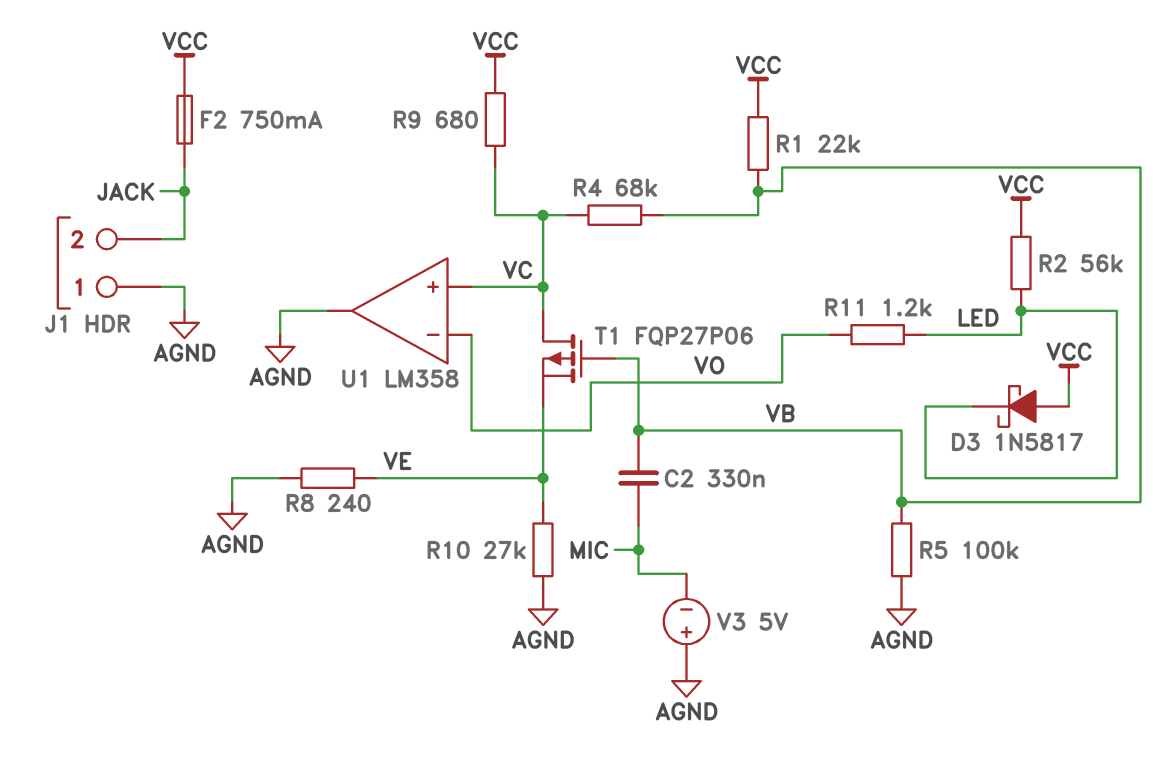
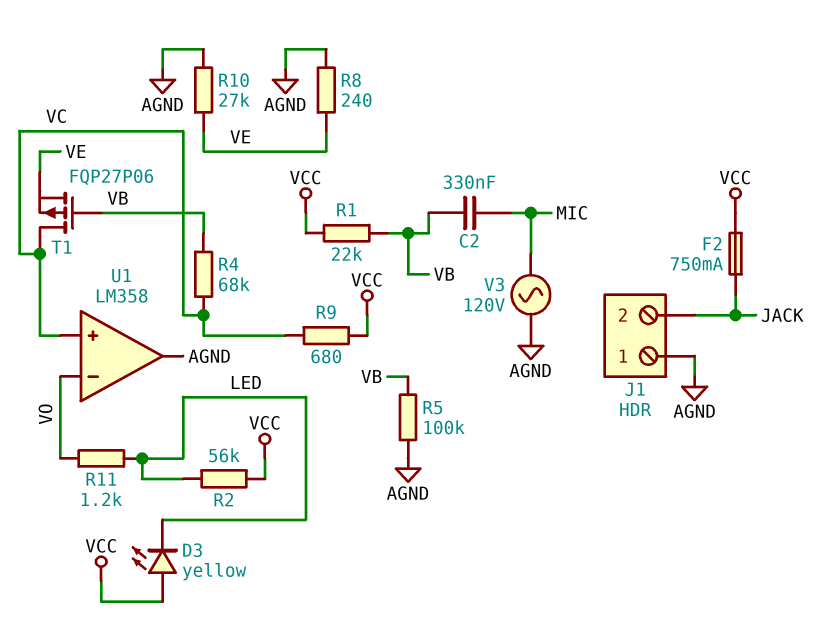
D3: schottky 1N5817 (A VCC, K LED) -> LED yellow (A VCC, K LED)
V3: 5V (plus AGND, minus MIC) -> AC 120V (AGND, MIC)

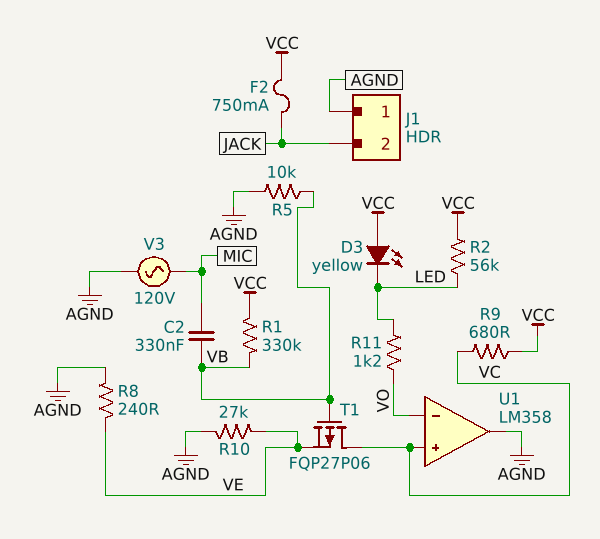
R1: 22k (VB, VCC) -> 330k (VB, VCC)
R4: 68k (VB, VC) -> none
R5: 100k (AGND, VB) -> 10k (AGND, VB)

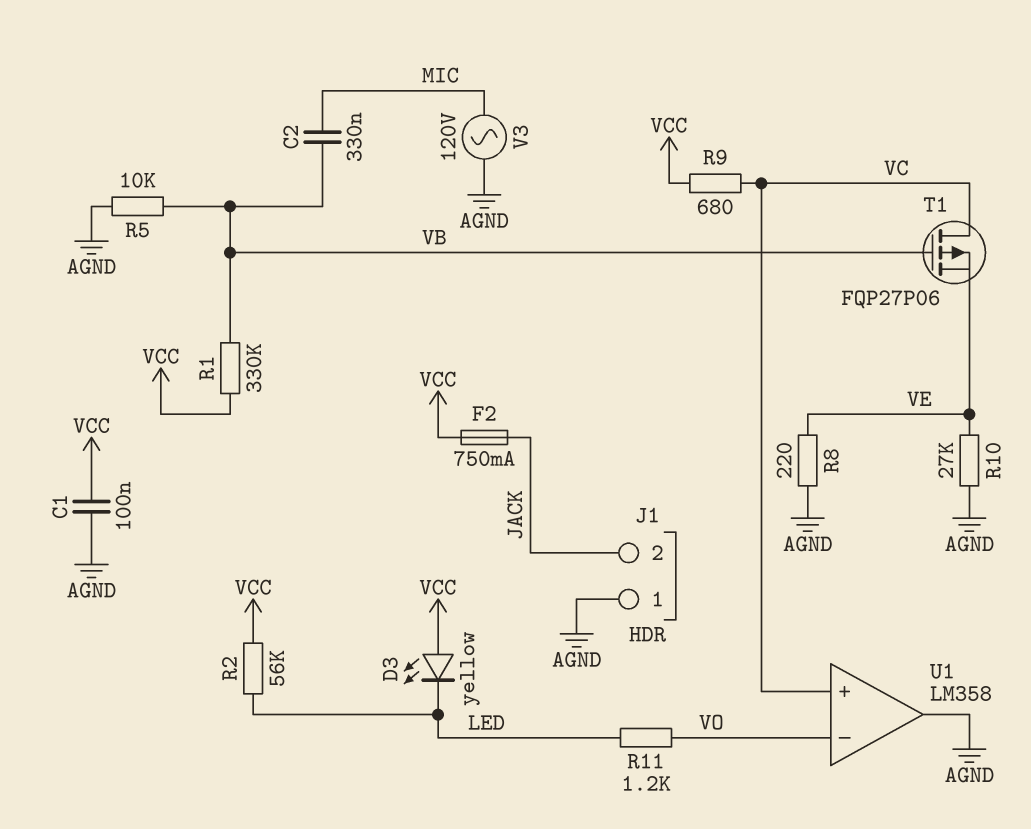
C1: none -> 100nF (AGND, VCC)
R8: 240 (AGND, VE) -> 220 (AGND, VE)

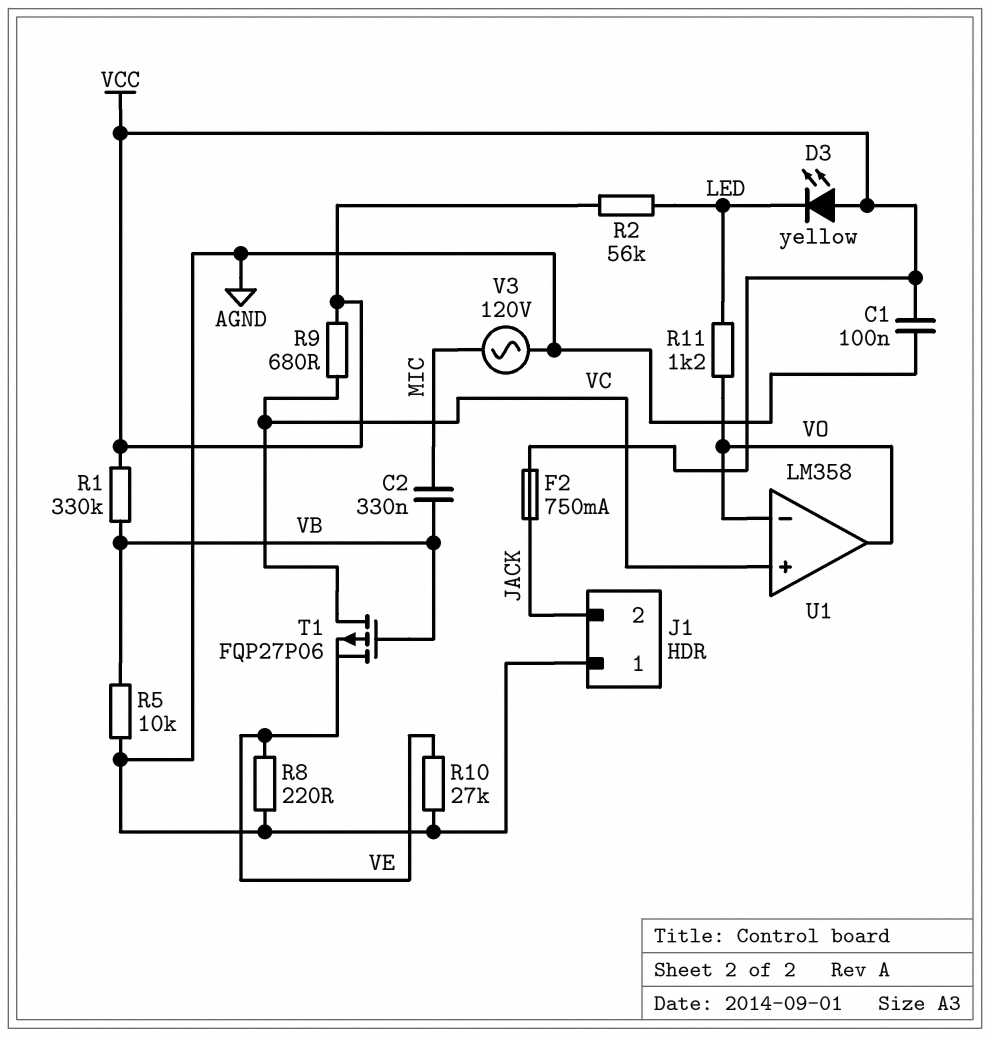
U1 pin out: AGND -> VO

